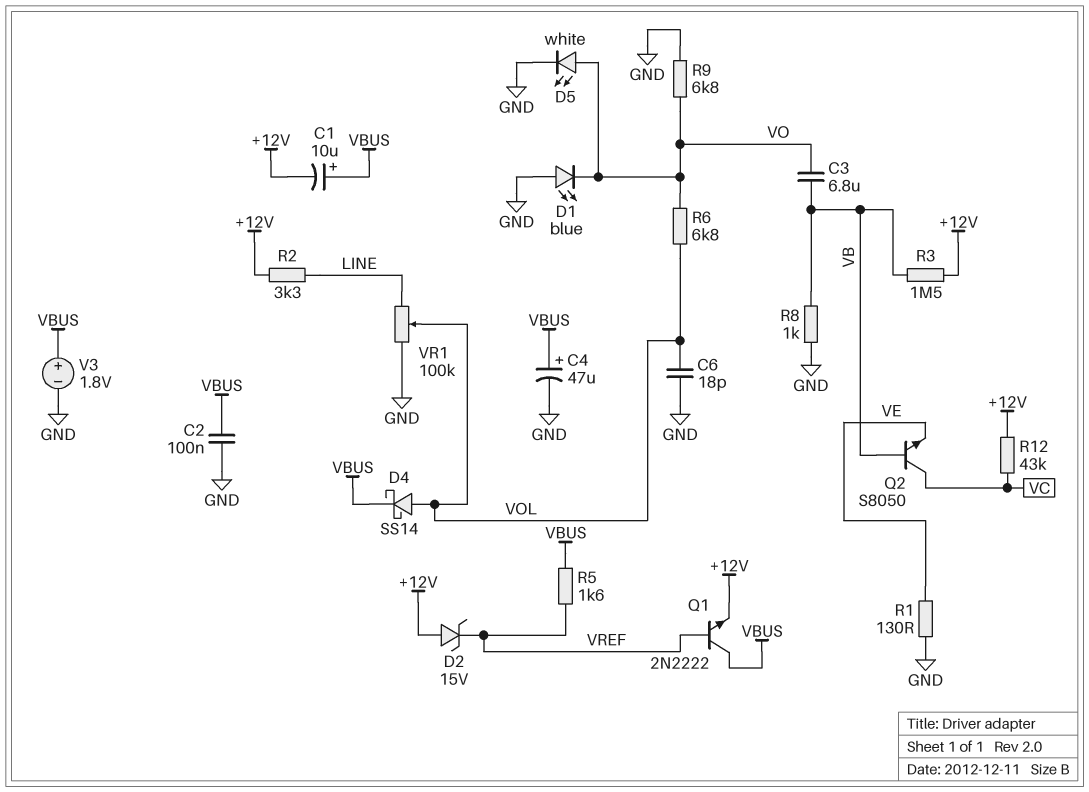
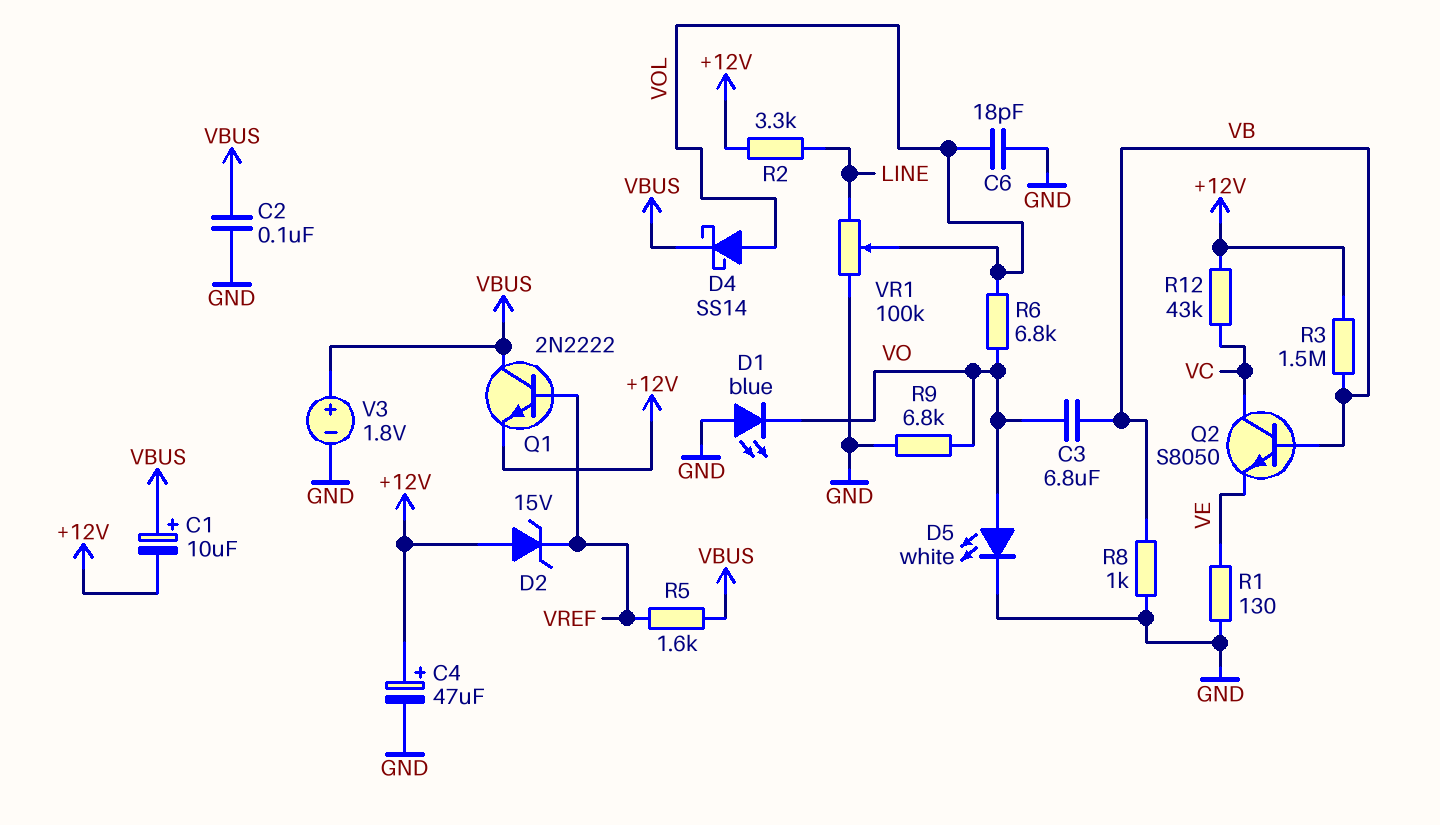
C4: 47uF (plus VBUS, minus GND) -> 47uF (plus +12V, minus GND)

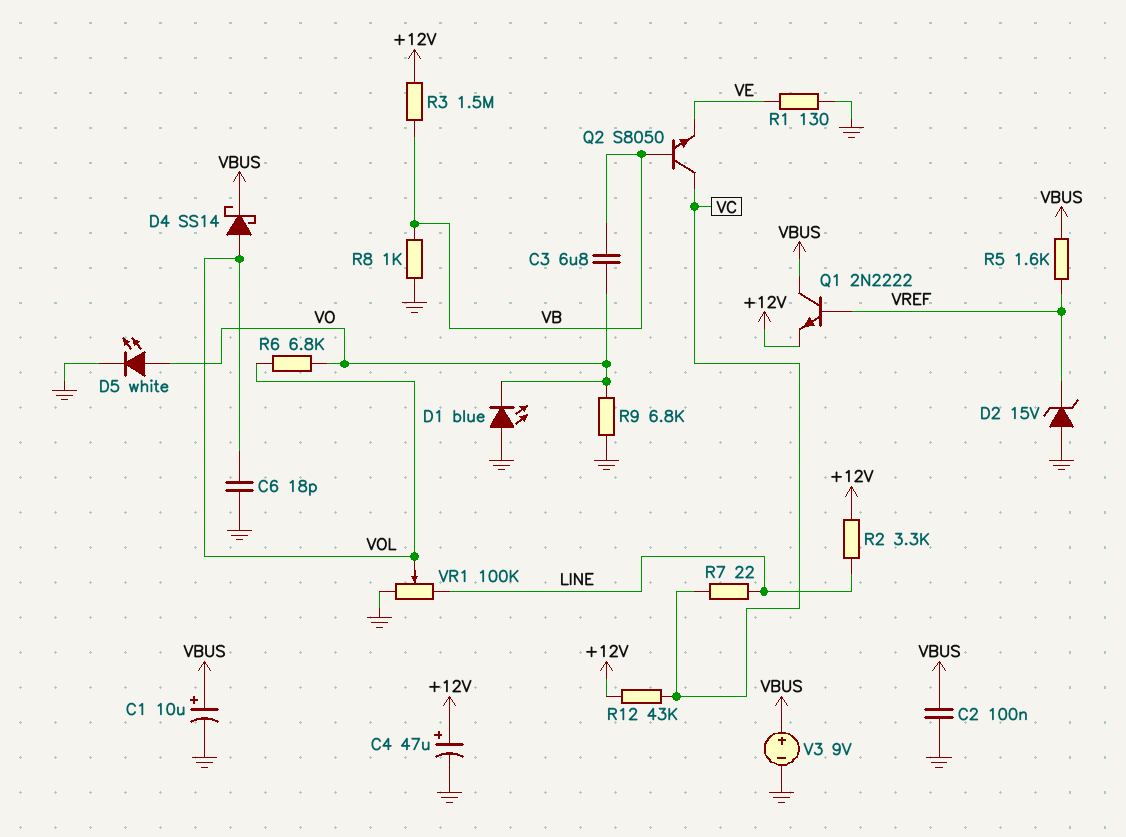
C1: 10uF (plus VBUS, minus +12V) -> 10uF (plus VBUS, minus GND)
D2: zener 15V (A +12V, K VREF) -> zener 15V (A GND, K VREF)
R7: none -> 22 (LINE, VC)
V3: 1.8V (plus VBUS, minus GND) -> 9V (plus VBUS, minus GND)

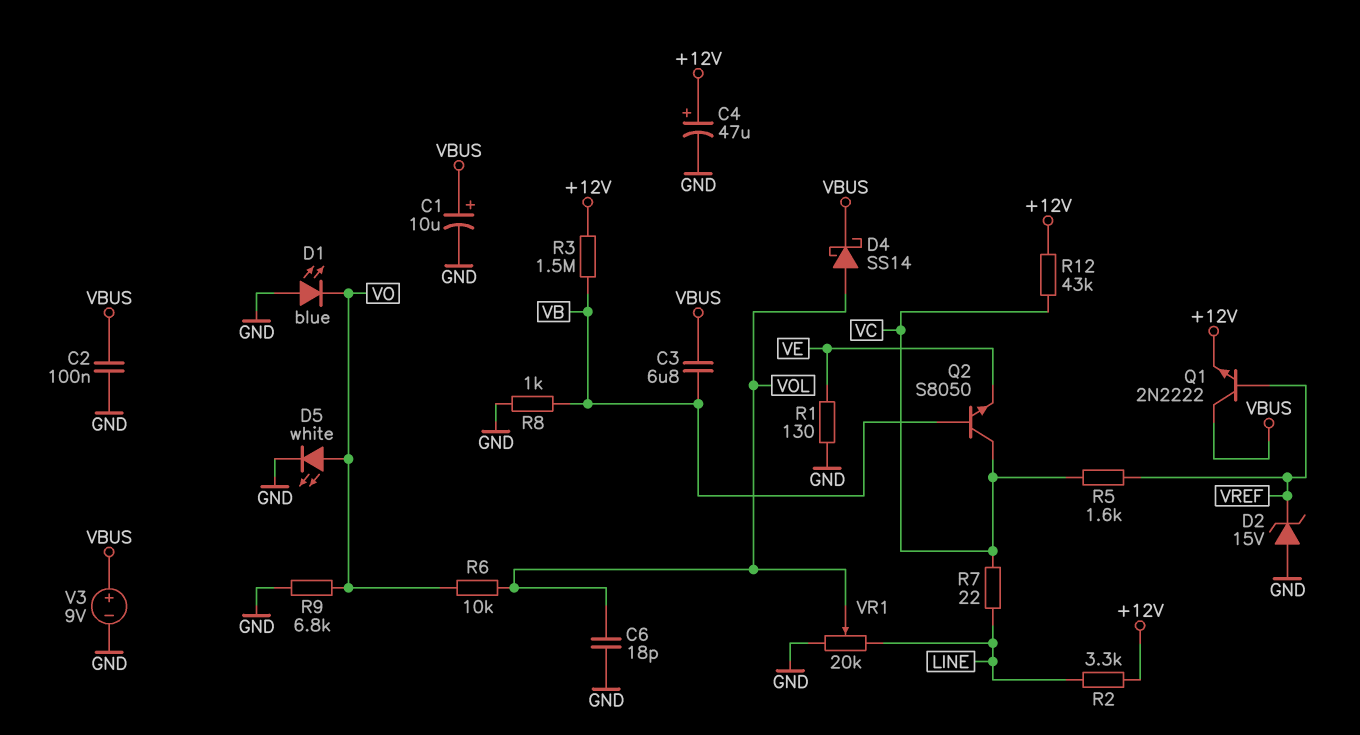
C3: 6.8uF (VB, VO) -> 6.8uF (VB, VBUS)
R5: 1.6k (VBUS, VREF) -> 1.6k (VC, VREF)
R6: 6.8k (VO, VOL) -> 10k (VO, VOL)
VR1: 100k (GND, LINE, wiper VOL) -> 20k (GND, LINE, wiper VOL)

